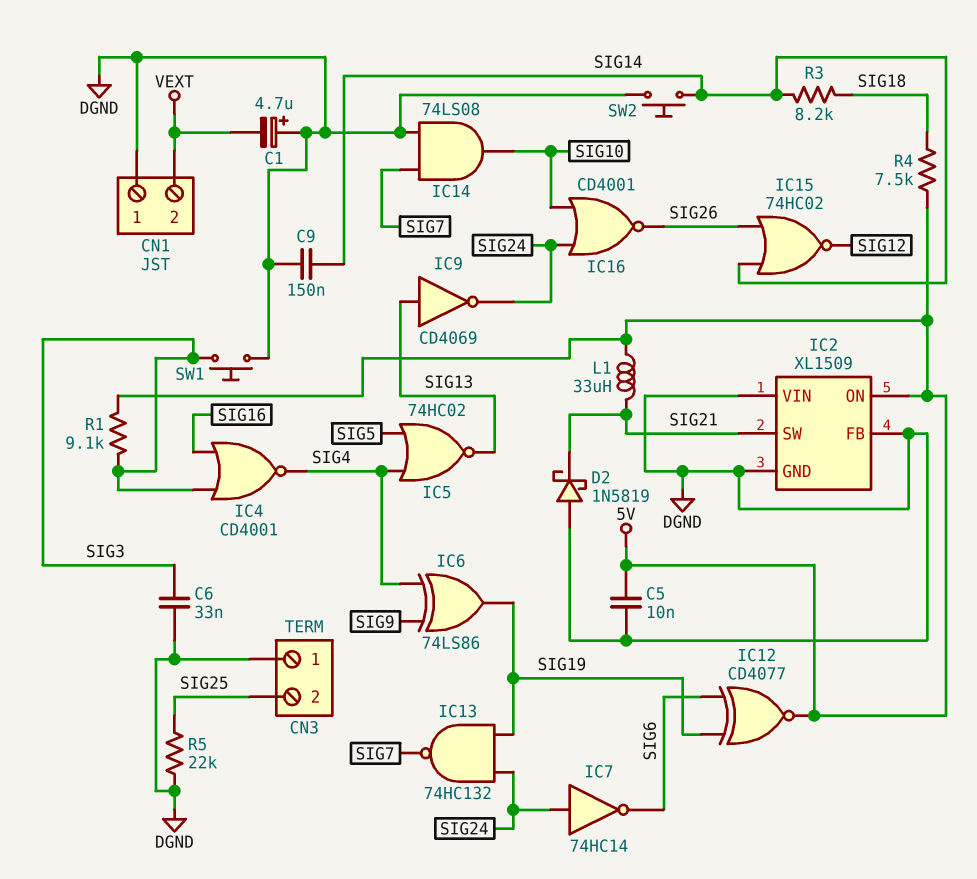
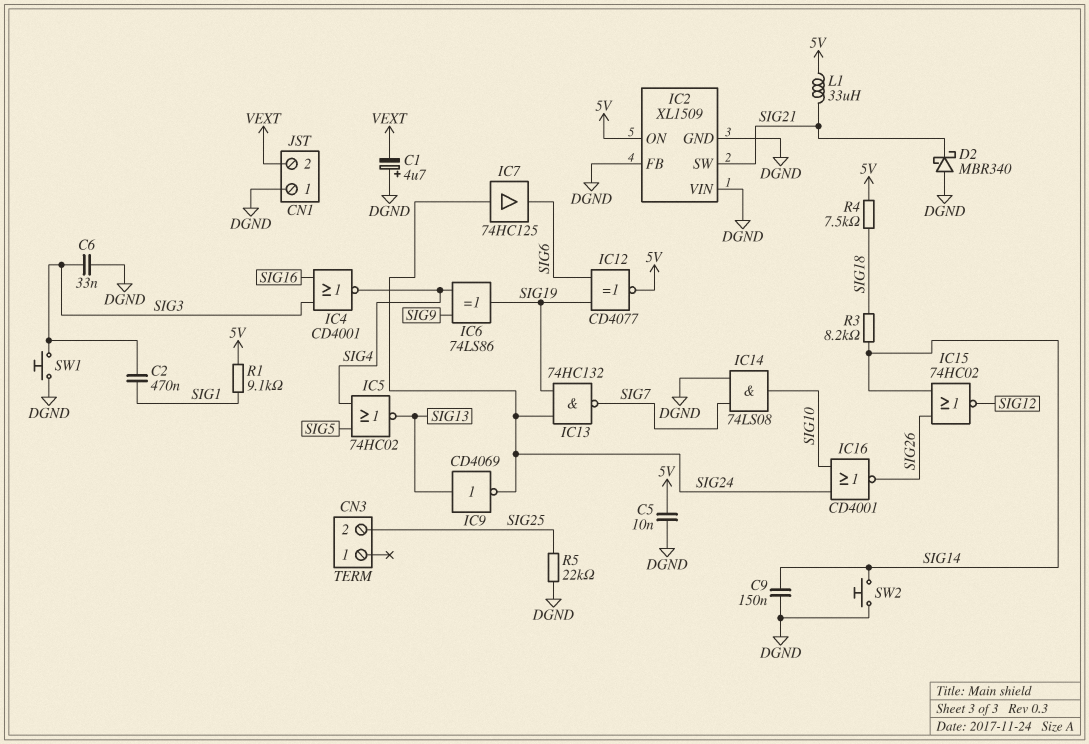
C2: none -> 470nF (SIG1, SIG3)
CN3 pin 1: DGND -> none
D2: schottky 1N5819 (A DGND, K SIG21) -> schottky MBR340 (A DGND, K SIG21)
IC7: NOT 74HC14 (in SIG24, out SIG6) -> buffer 74HC125 (in SIG24, out SIG6)
R1: 9.1k (5V, SIG3) -> 9.1k (5V, SIG1)

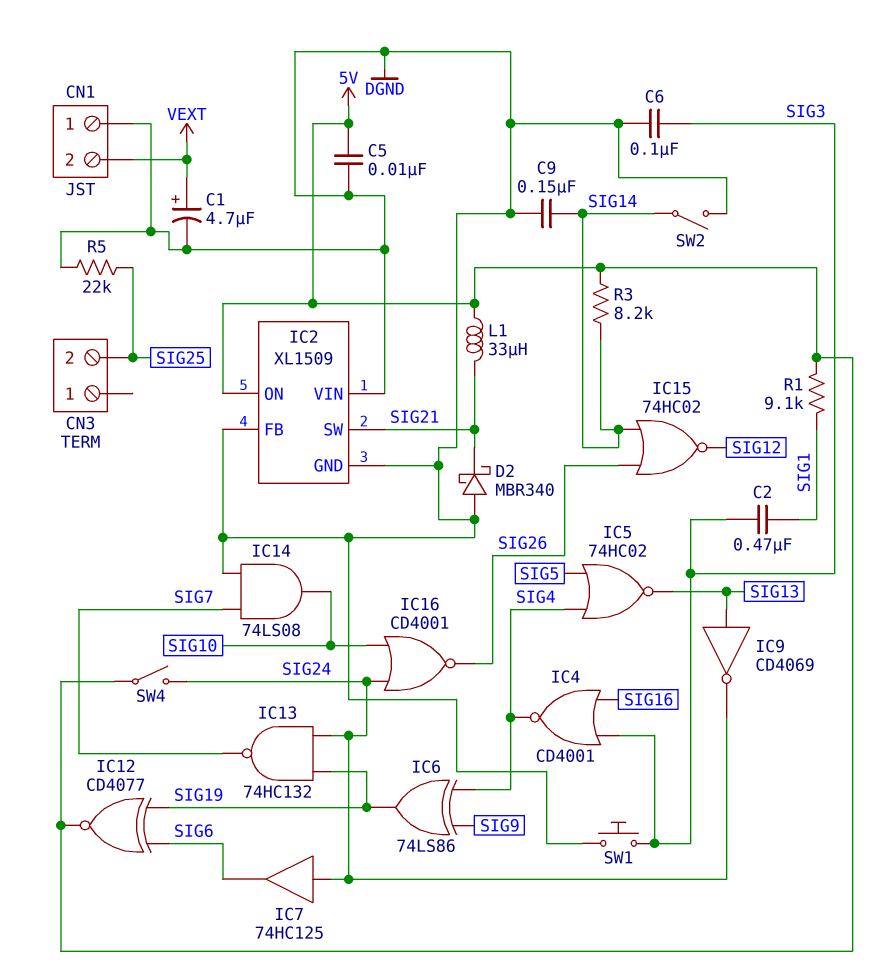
C1: 4.7uF (plus DGND, minus VEXT) -> 4.7uF (plus VEXT, minus DGND)
C6: 33nF (DGND, SIG3) -> 100nF (DGND, SIG3)
R3: 8.2k (SIG14, SIG18) -> 8.2k (5V, SIG14)
R4: 7.5k (5V, SIG18) -> none
SW2: button (DGND, SIG14) -> switch (DGND, SIG14)
SW4: none -> switch (5V, SIG24)

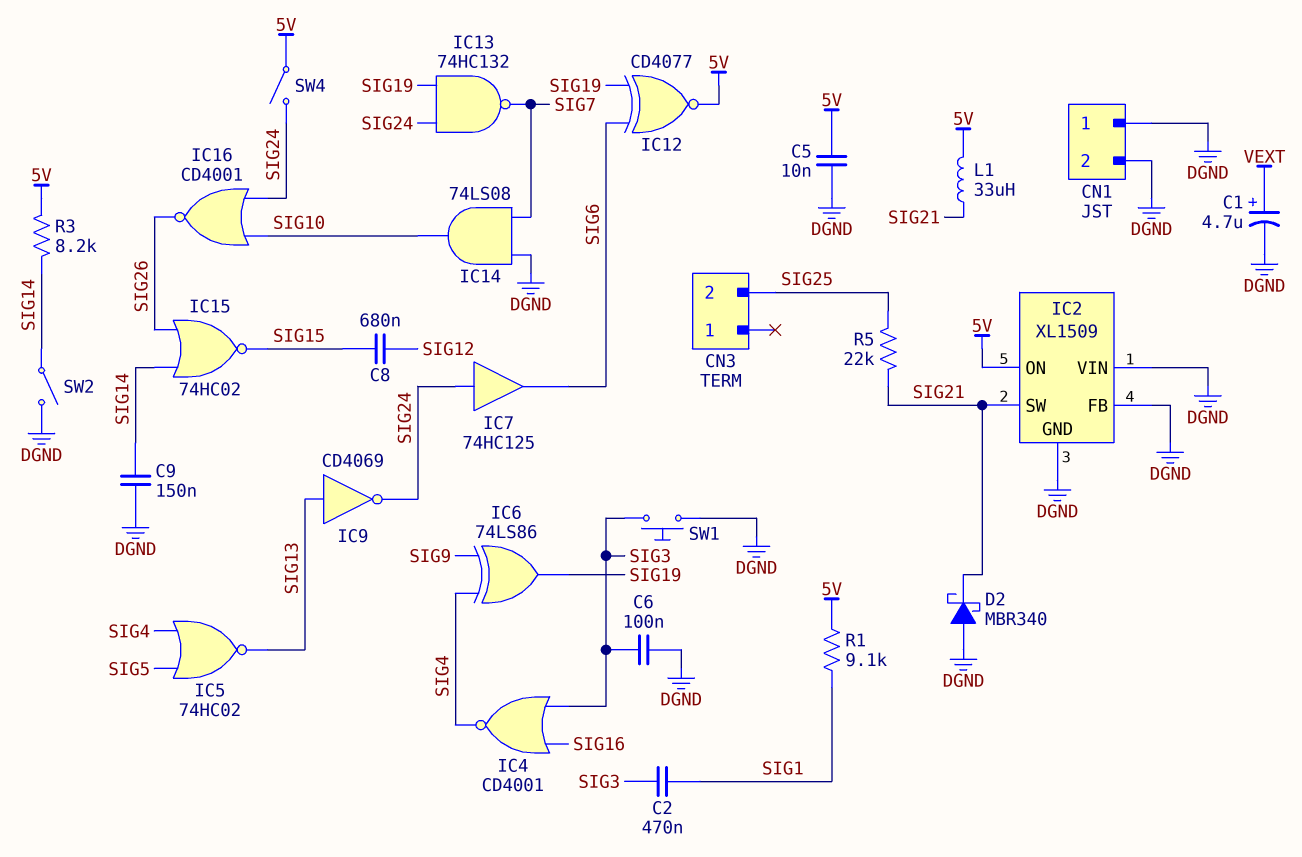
C8: none -> 680nF (SIG12, SIG15)
CN1 pin 2: VEXT -> DGND
IC15: NOR 74HC02 (in SIG14, in SIG26, out SIG12) -> NOR 74HC02 (in SIG14, in SIG26, out SIG15)
R5: 22k (DGND, SIG25) -> 22k (SIG21, SIG25)

